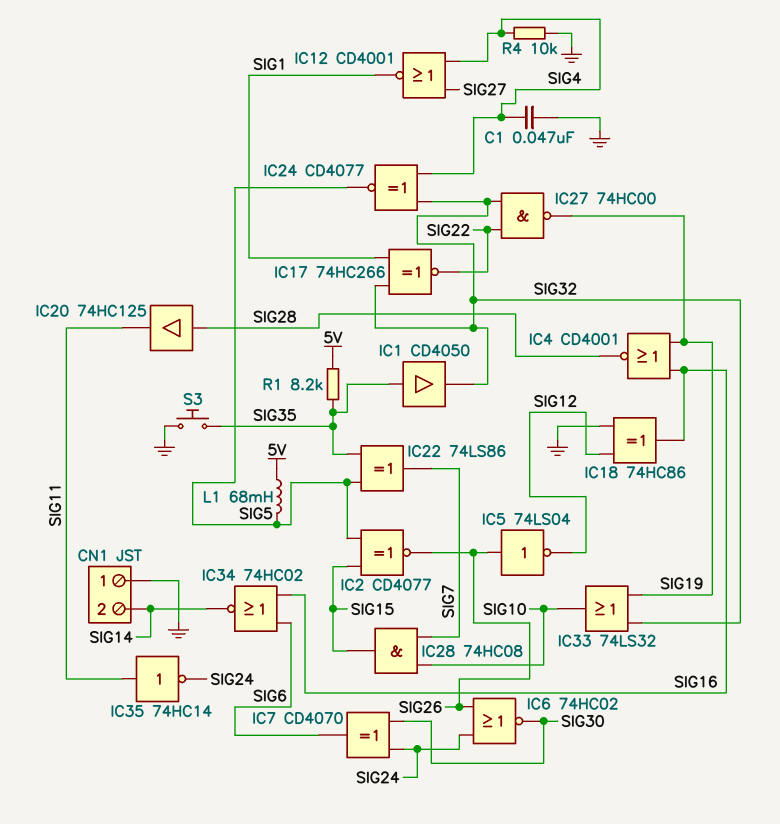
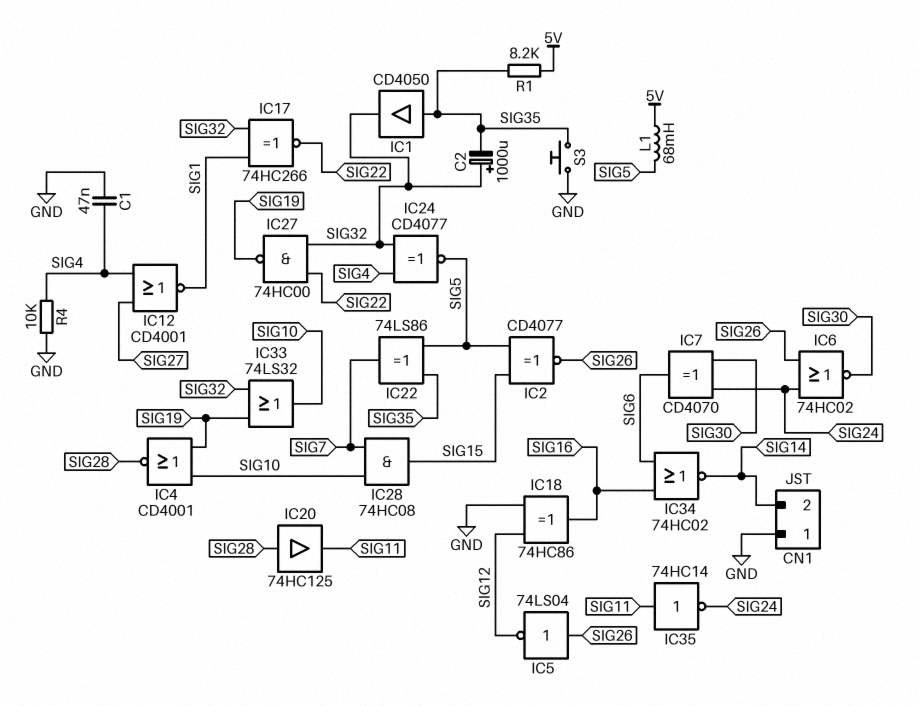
C2: none -> 1000uF (plus SIG32, minus SIG35)
IC4: NOR CD4001 (in SIG16, in SIG19, out SIG28) -> NOR CD4001 (in SIG10, in SIG19, out SIG28)

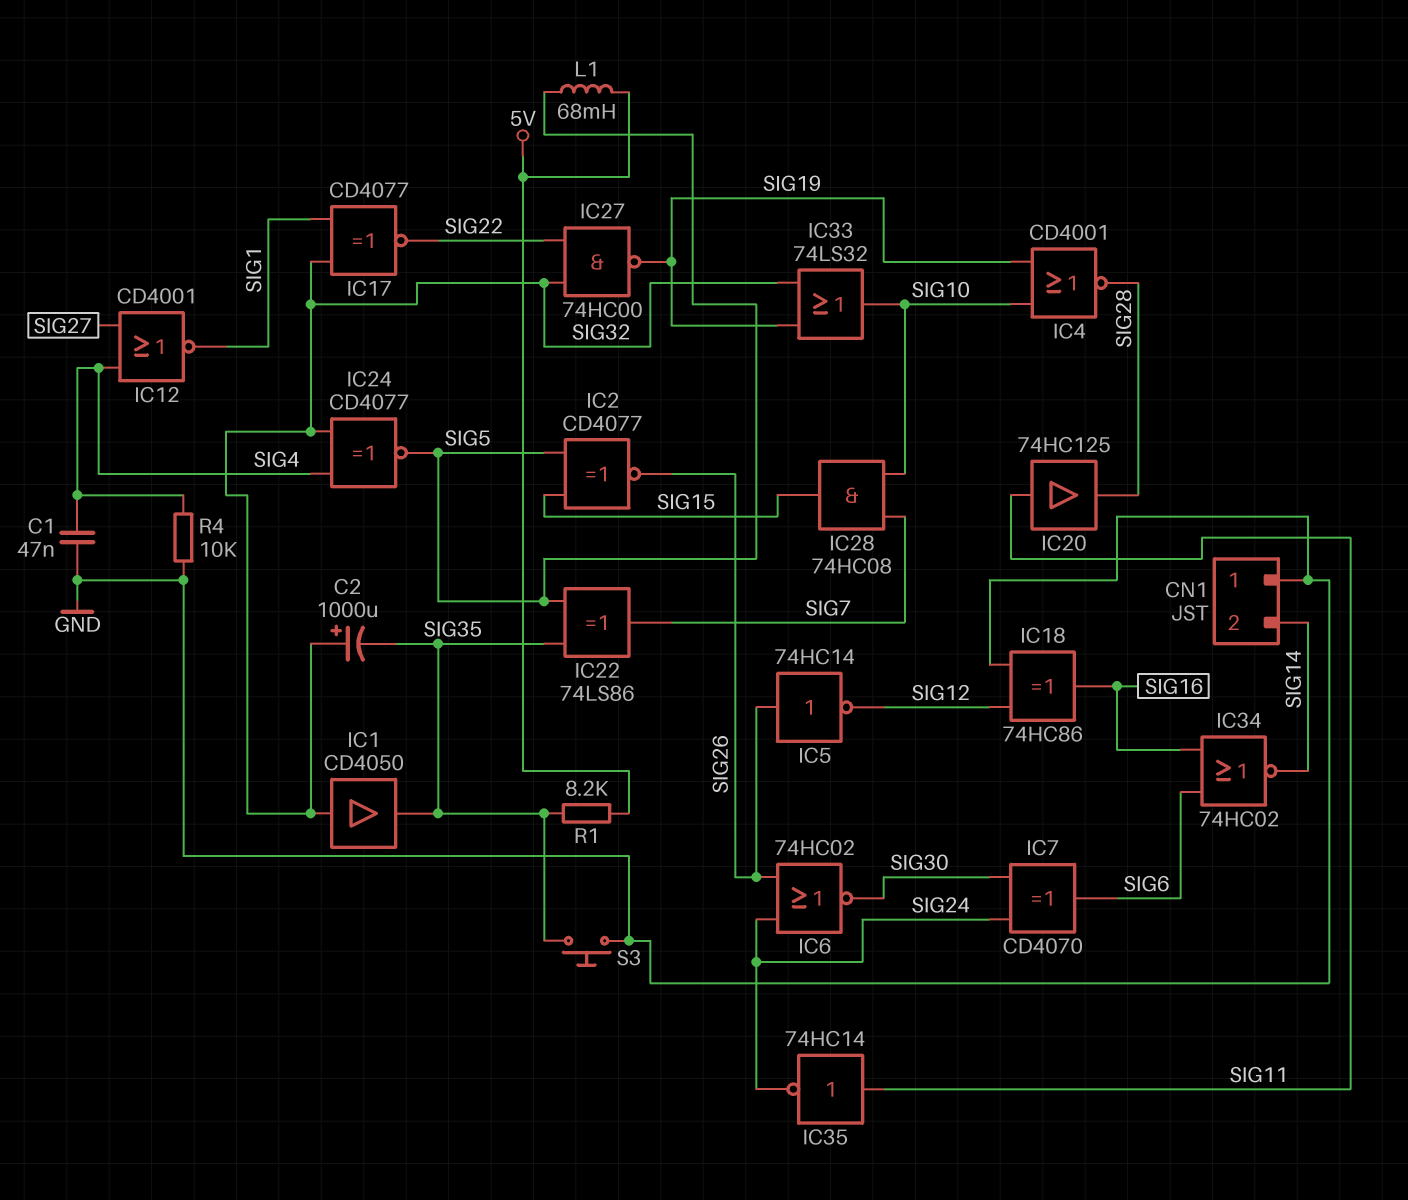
IC1: buffer CD4050 (in SIG35, out SIG32) -> buffer CD4050 (in SIG32, out SIG35)
IC5: NOT 74LS04 (in SIG26, out SIG12) -> NOT 74HC14 (in SIG26, out SIG12)
IC17: XNOR 74HC266 (in SIG1, in SIG32, out SIG22) -> XNOR CD4077 (in SIG1, in SIG32, out SIG22)
IC20: buffer 74HC125 (in SIG28, out SIG11) -> buffer 74HC125 (in SIG11, out SIG28)

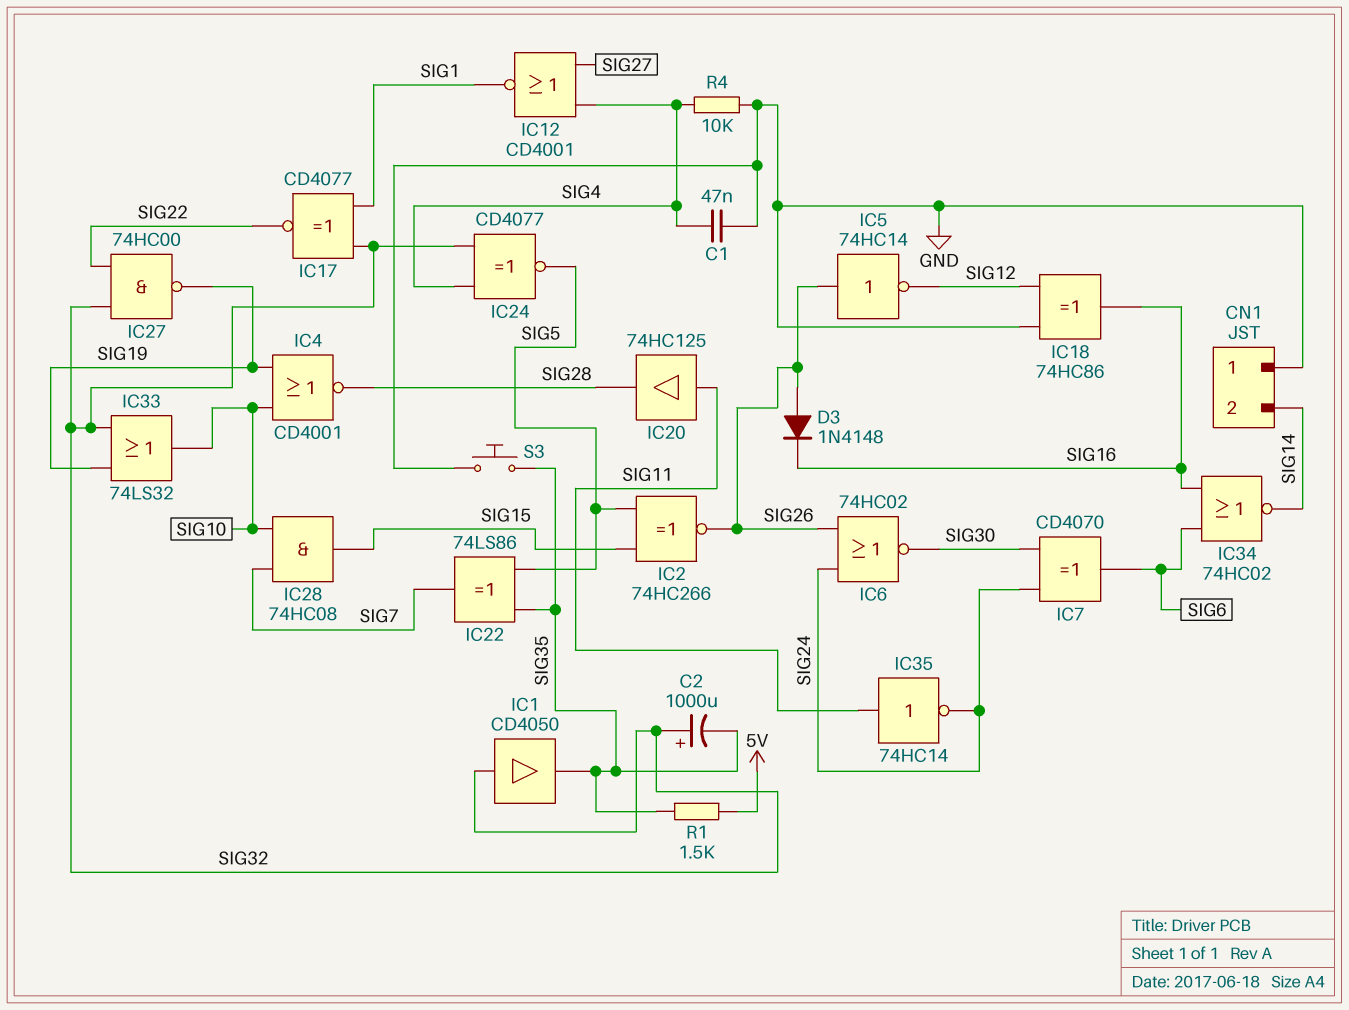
D3: none -> diode 1N4148 (A SIG26, K SIG16)
IC2: XNOR CD4077 (in SIG5, in SIG15, out SIG26) -> XNOR 74HC266 (in SIG5, in SIG15, out SIG26)
L1: 68mH (5V, SIG5) -> none
R1: 8.2k (5V, SIG35) -> 1.5k (5V, SIG35)

